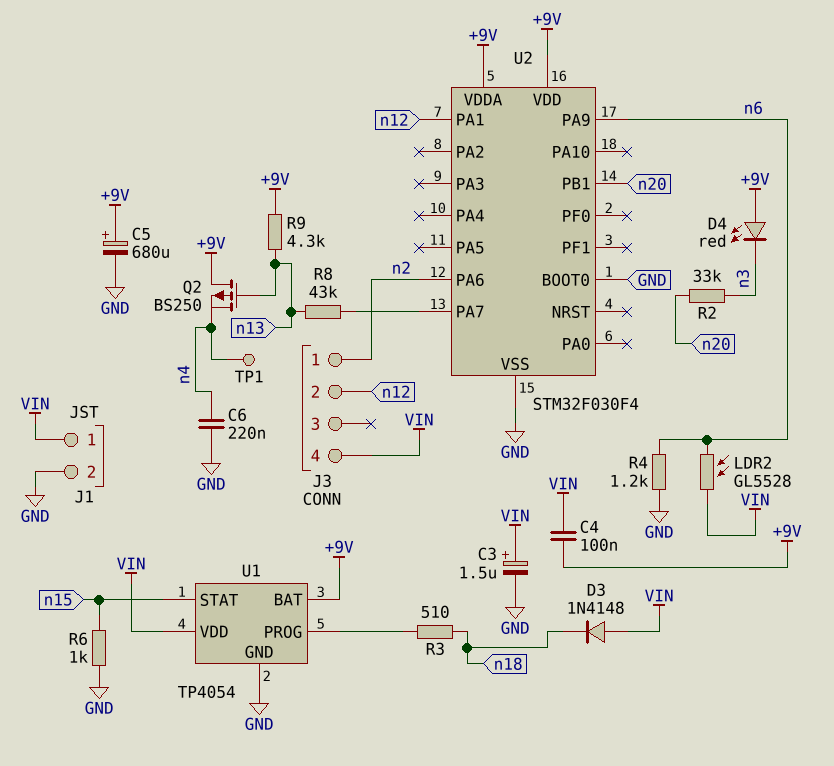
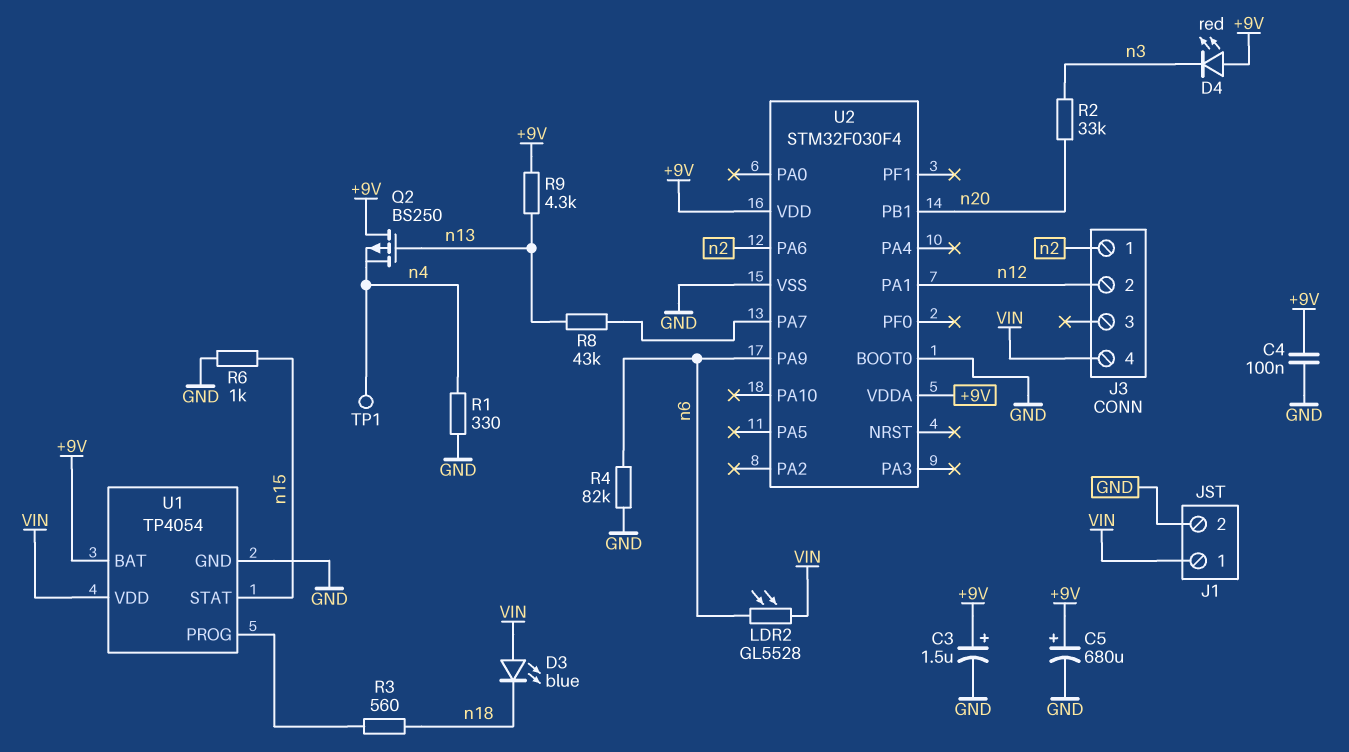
C3: 1.5uF (plus VIN, minus GND) -> 1.5uF (plus +9V, minus GND)
C4: 100nF (+9V, VIN) -> 100nF (+9V, GND)
C6: 220nF (GND, n4) -> none
D3: diode 1N4148 (A VIN, K n18) -> LED blue (A VIN, K n18)
R1: none -> 330 (GND, n4)
R3: 510 (U1/PROG, n18) -> 560 (U1/PROG, n18)
R4: 1.2k (GND, n6) -> 82k (GND, n6)

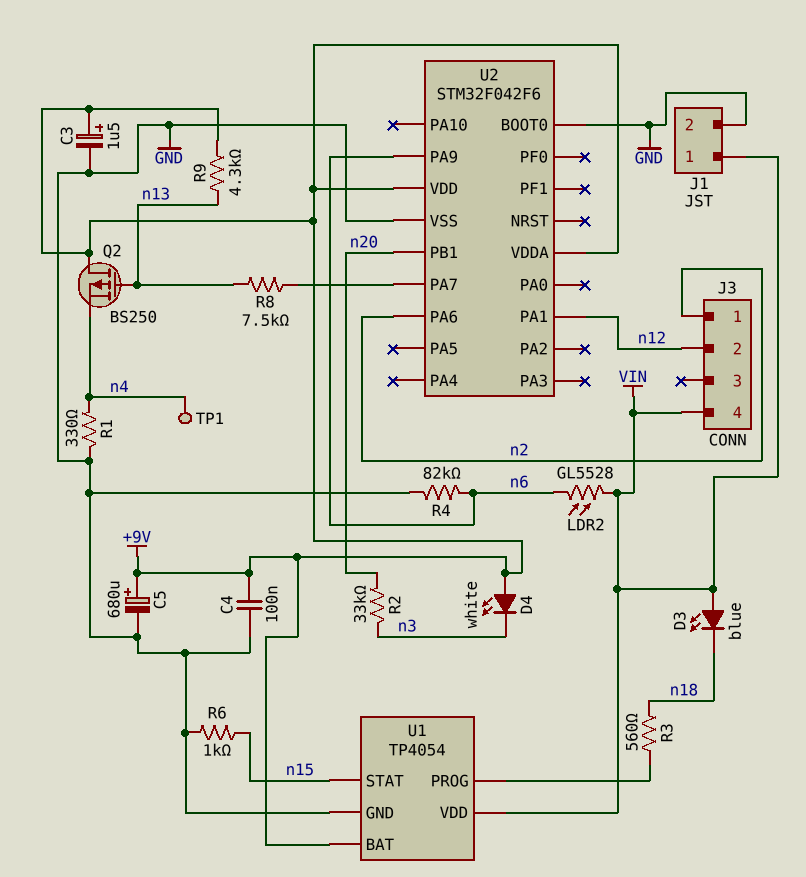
D4: LED red (A +9V, K n3) -> LED white (A +9V, K n3)
R8: 43k (U2/PA7, n13) -> 7.5k (U2/PA7, n13)
U2: STM32F030F4 -> STM32F042F6

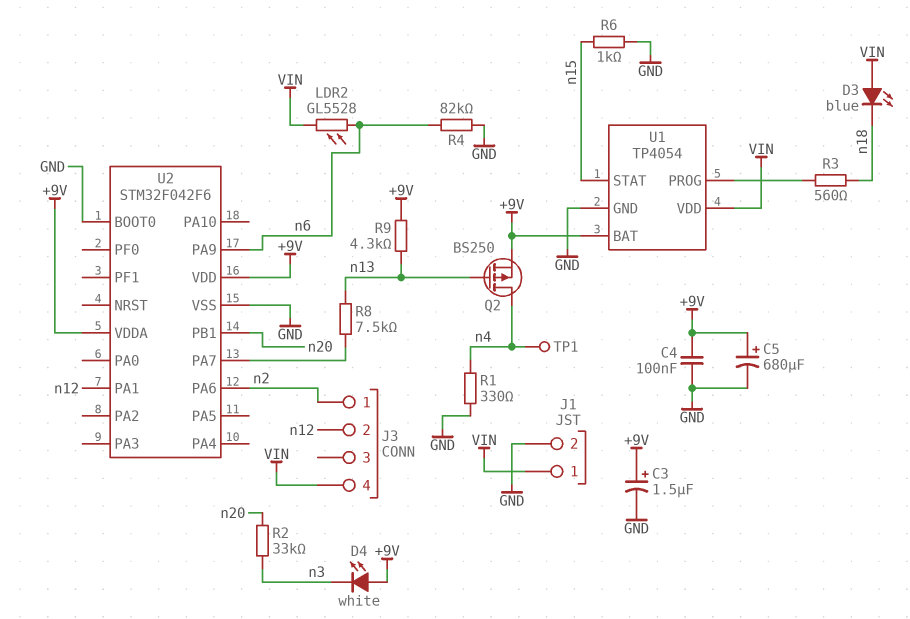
Q2: PMOS BS250 (G n13, D +9V, S n4) -> PMOS BS250 (G n13, D n4, S +9V)

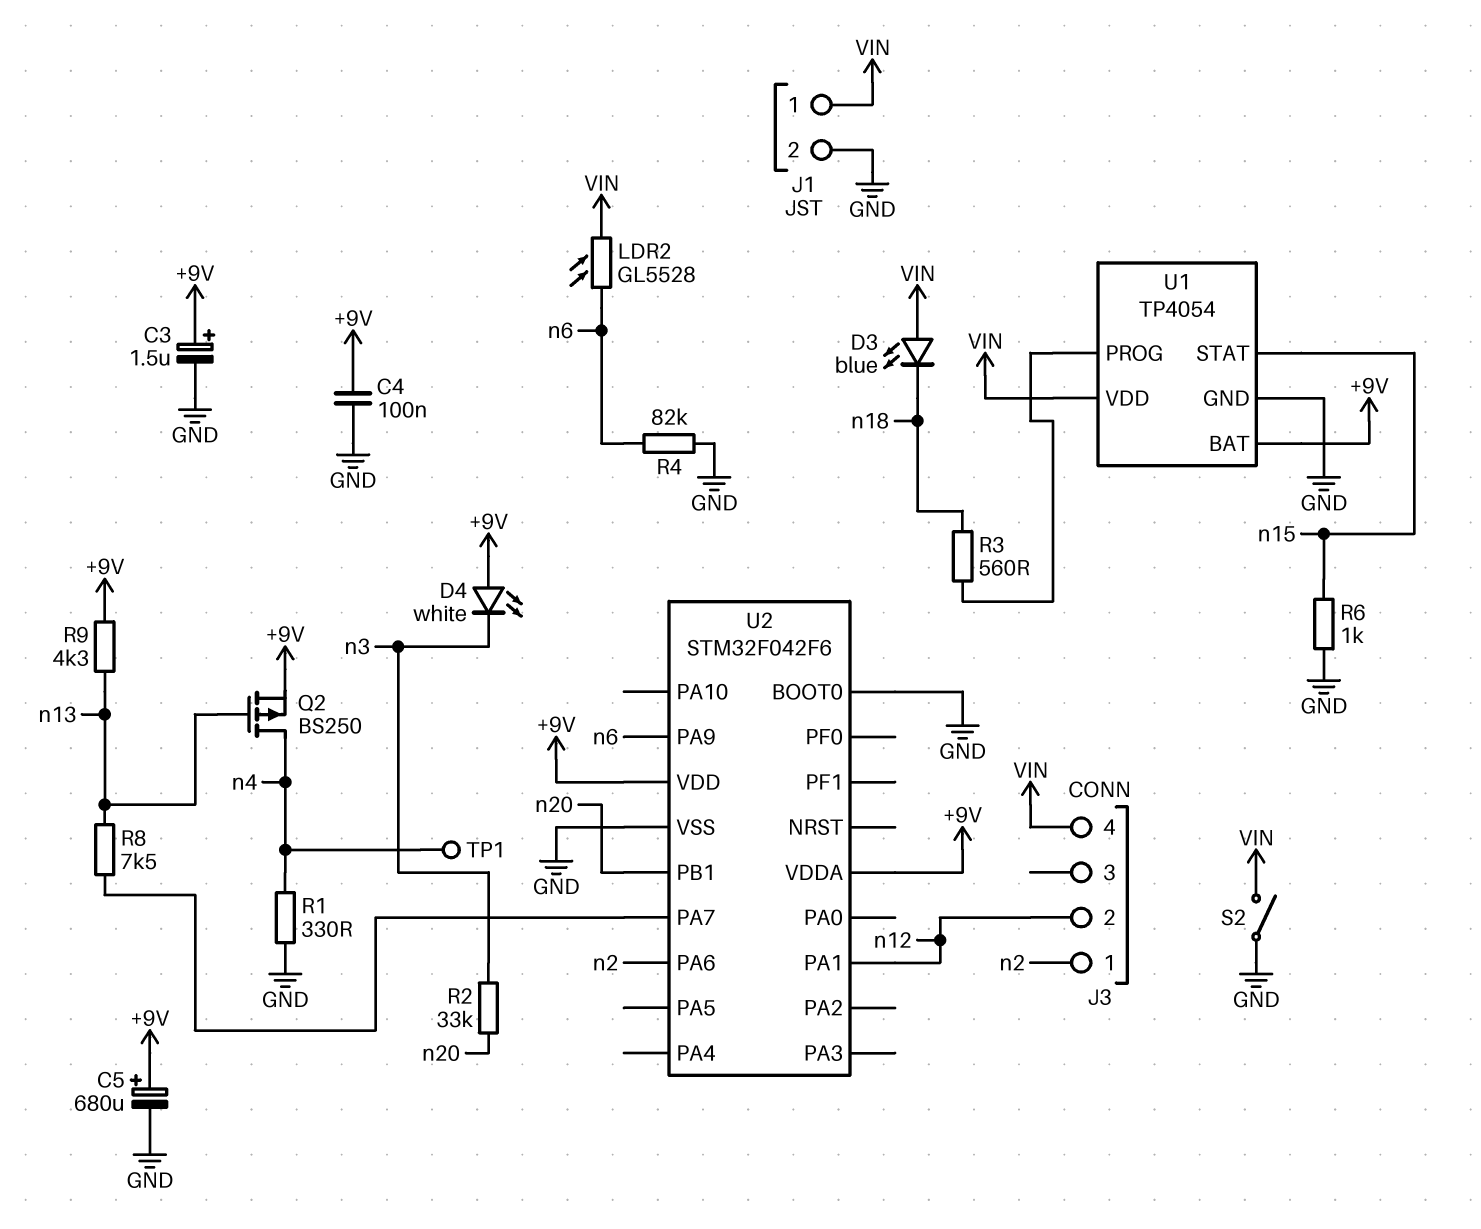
S2: none -> switch (GND, VIN)

